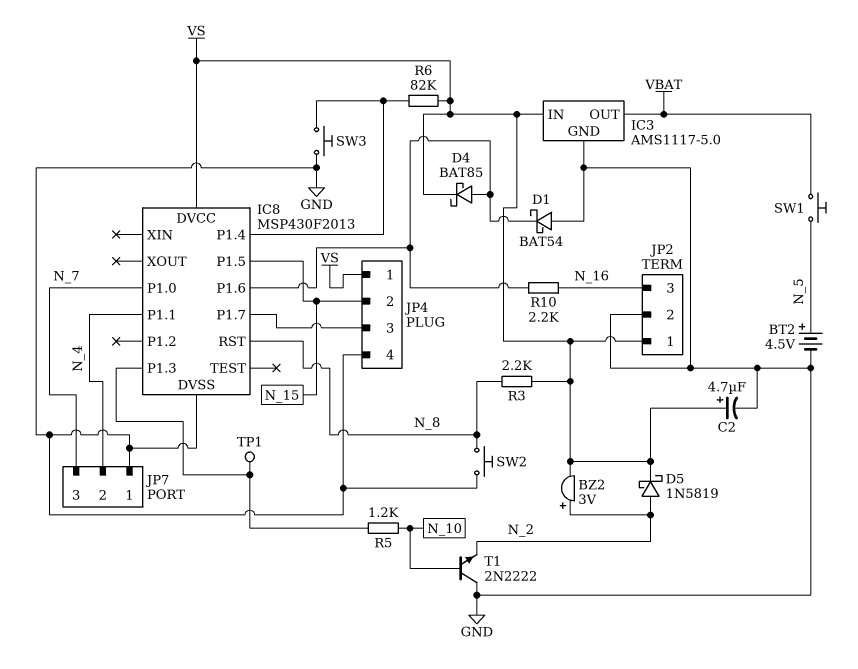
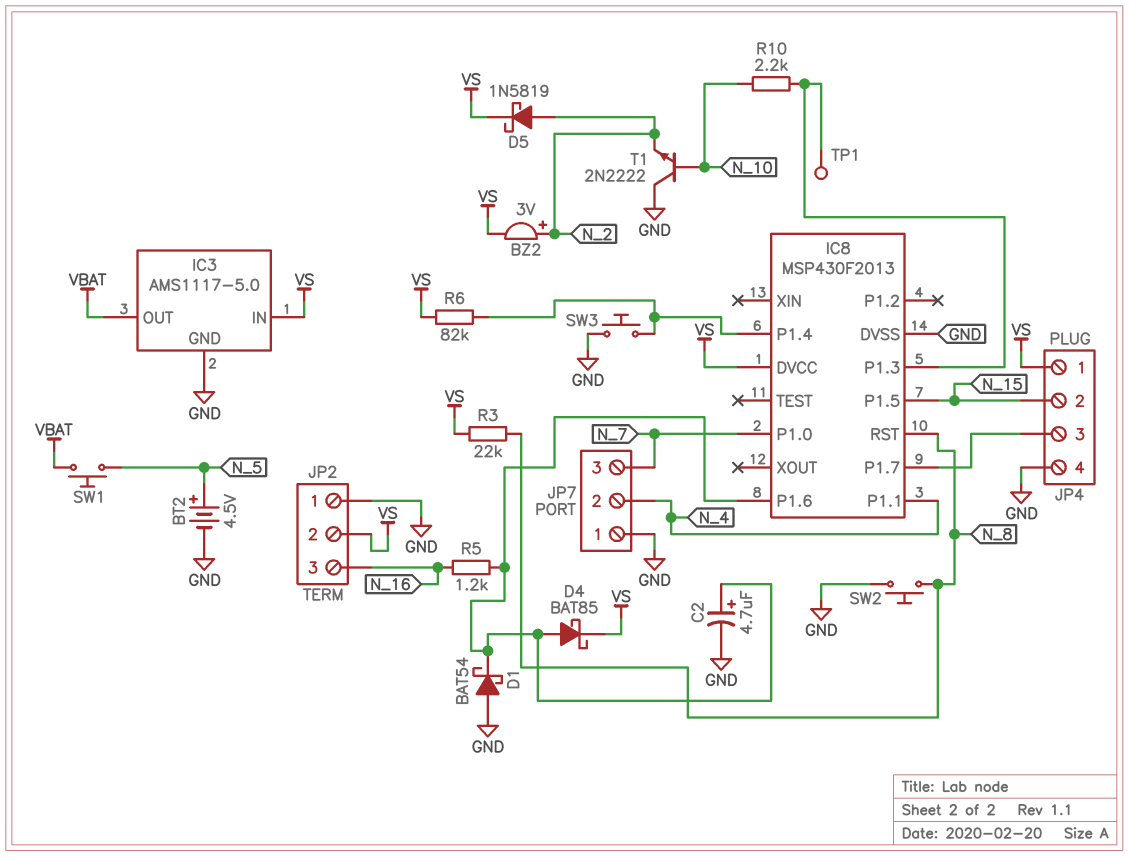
C2: 4.7uF (plus VS, minus GND) -> 4.7uF (plus IC8/P1.6, minus GND)
JP2 pin 1: VS -> GND
JP2 pin 2: GND -> VS
R3: 2.2k (N_8, VS) -> 22k (N_8, VS)
R5: 1.2k (IC8/P1.3, N_10) -> 1.2k (IC8/P1.6, N_16)
R10: 2.2k (IC8/P1.6, N_16) -> 2.2k (IC8/P1.3, N_10)

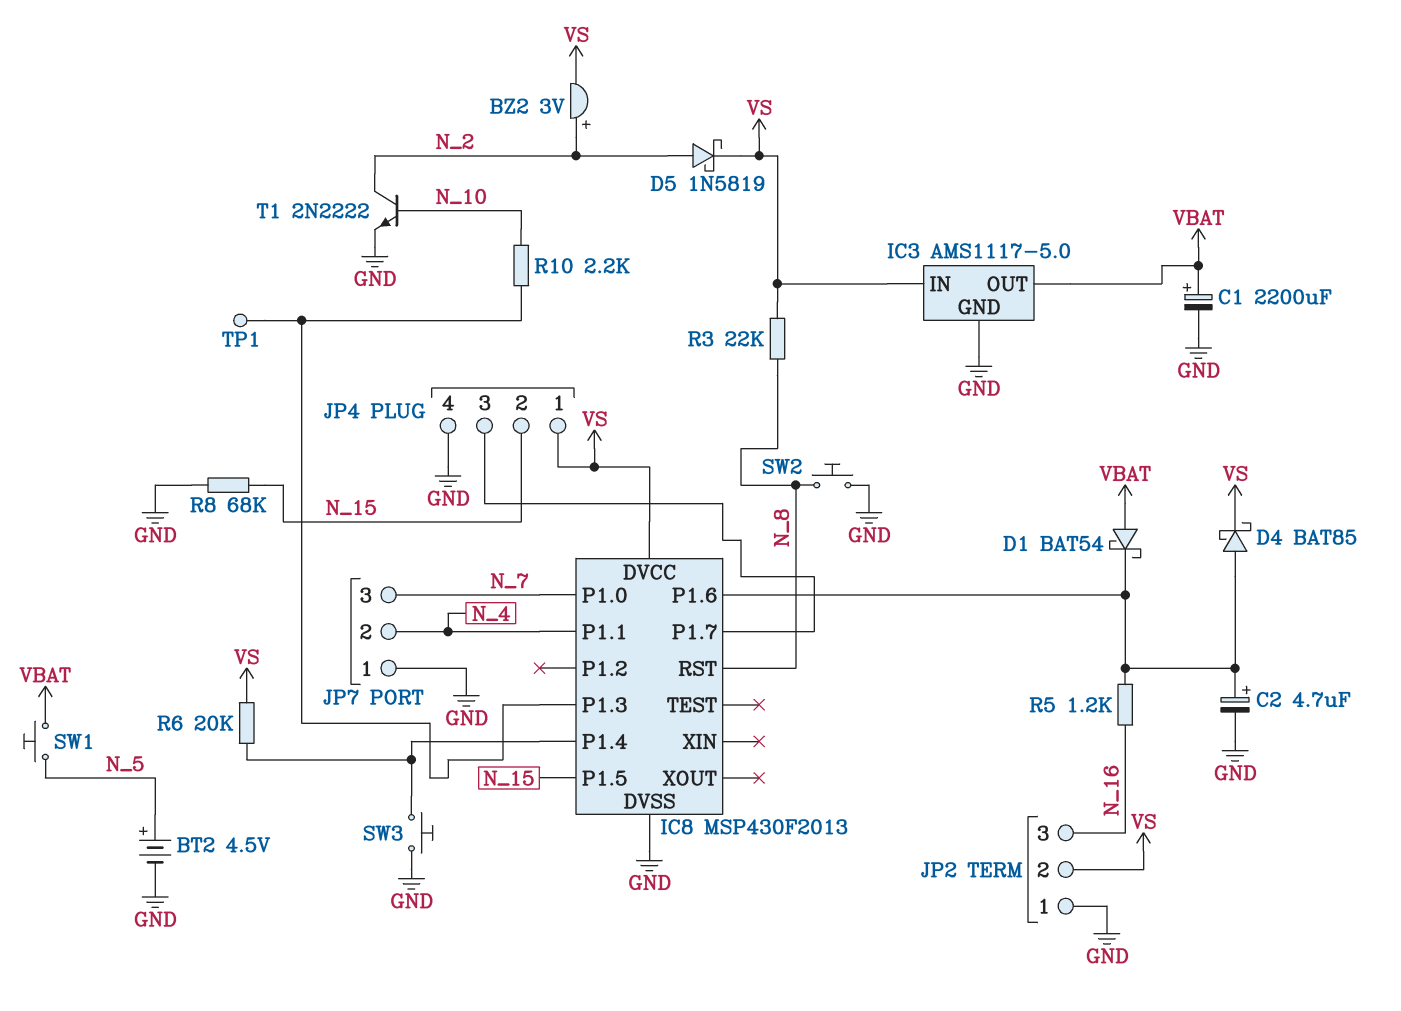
C1: none -> 2200uF (plus VBAT, minus GND)
D1: schottky BAT54 (A GND, K IC8/P1.6) -> schottky BAT54 (A VBAT, K IC8/P1.6)
R6: 82k (IC8/P1.4, VS) -> 20k (IC8/P1.4, VS)
R8: none -> 68k (GND, N_15)
T1: NPN 2N2222 (B N_10, C GND, E N_2) -> NPN 2N2222 (B N_10, C N_2, E GND)

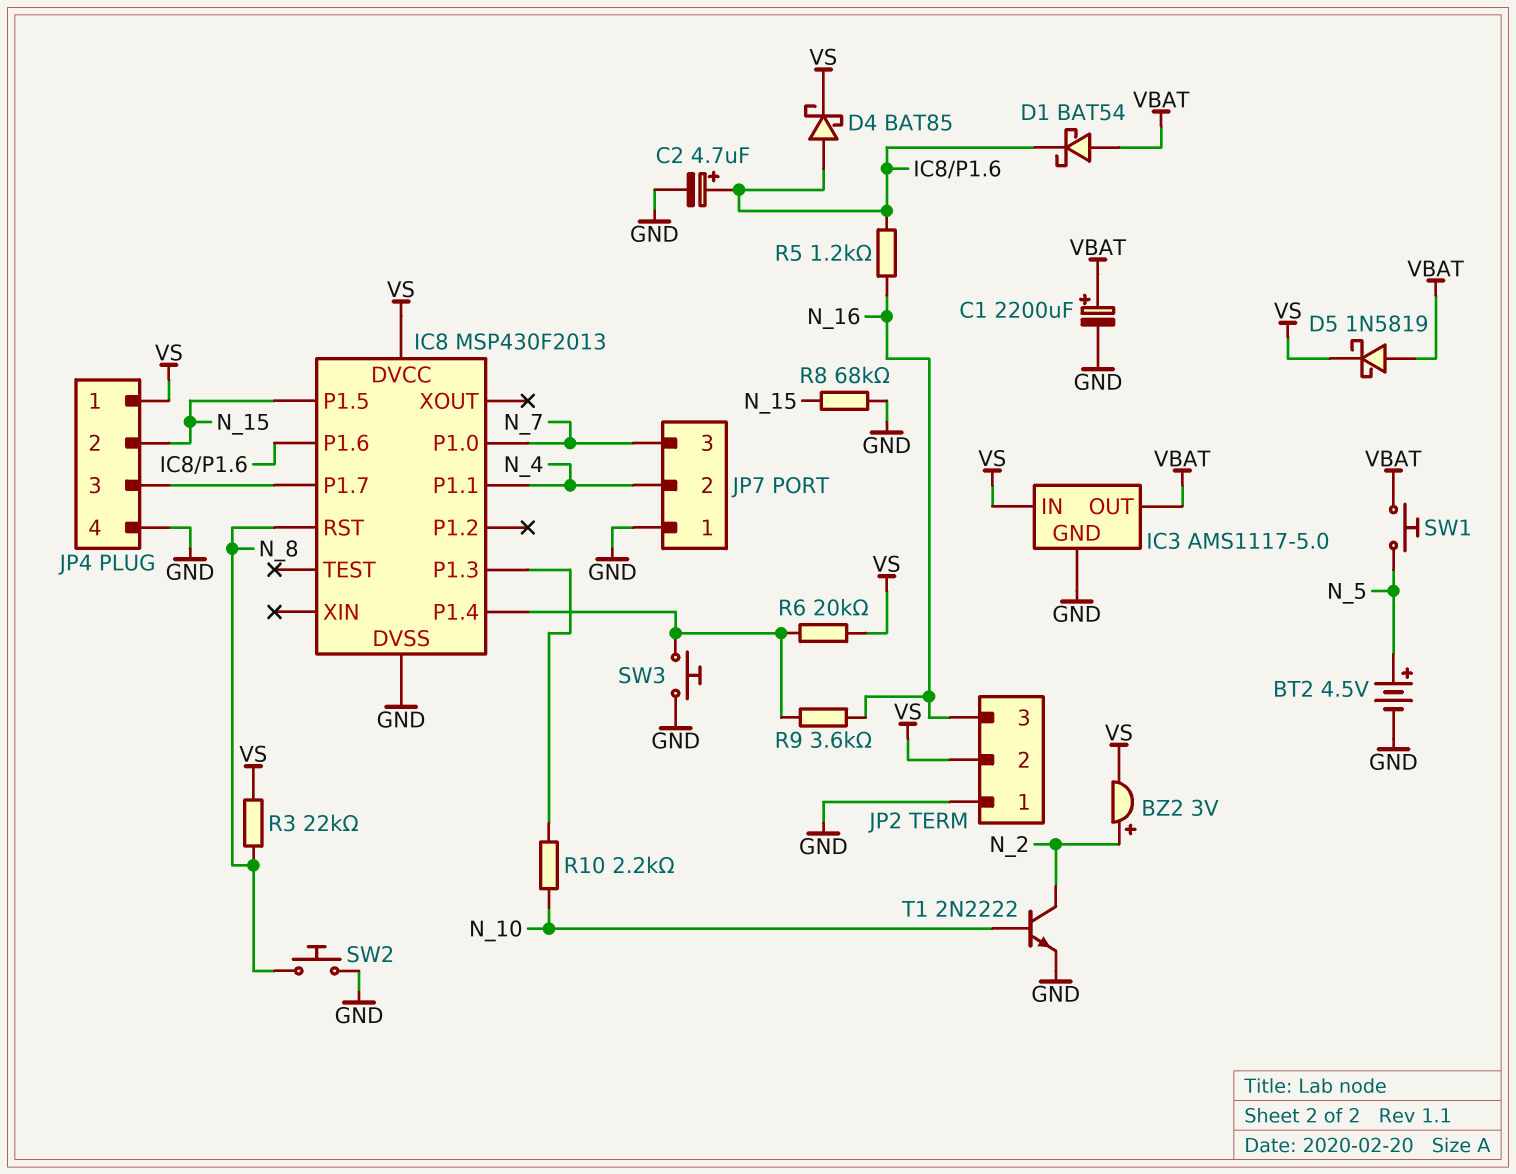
D5: schottky 1N5819 (A N_2, K VS) -> schottky 1N5819 (A VBAT, K VS)
R9: none -> 3.6k (IC8/P1.4, N_16)
TP1: test point (IC8/P1.3) -> none

